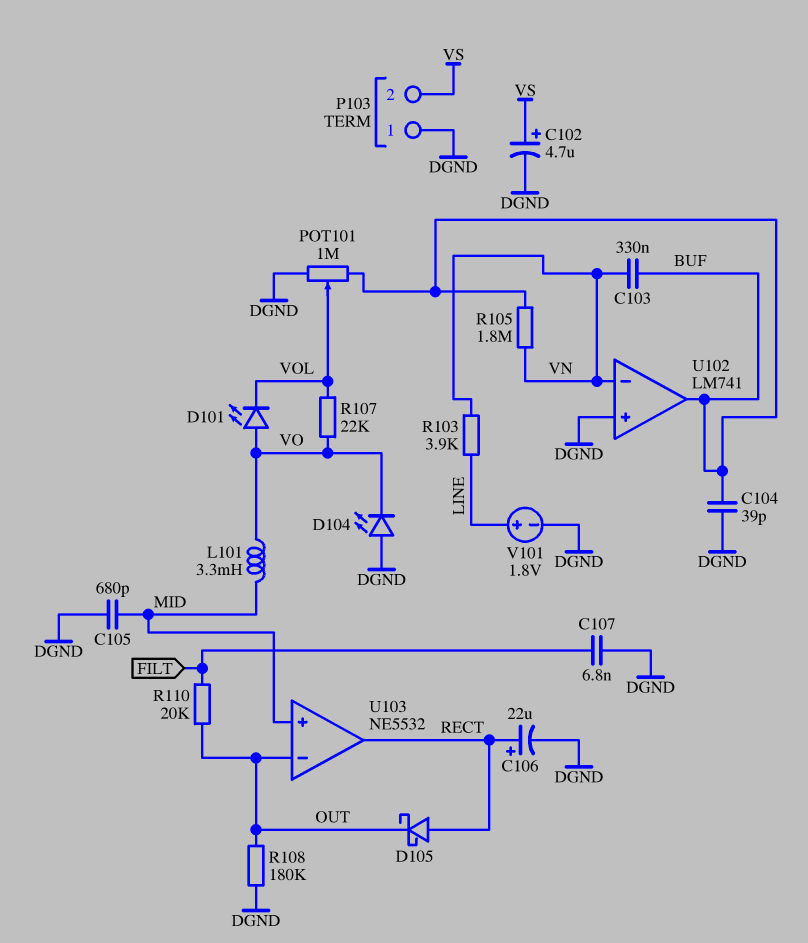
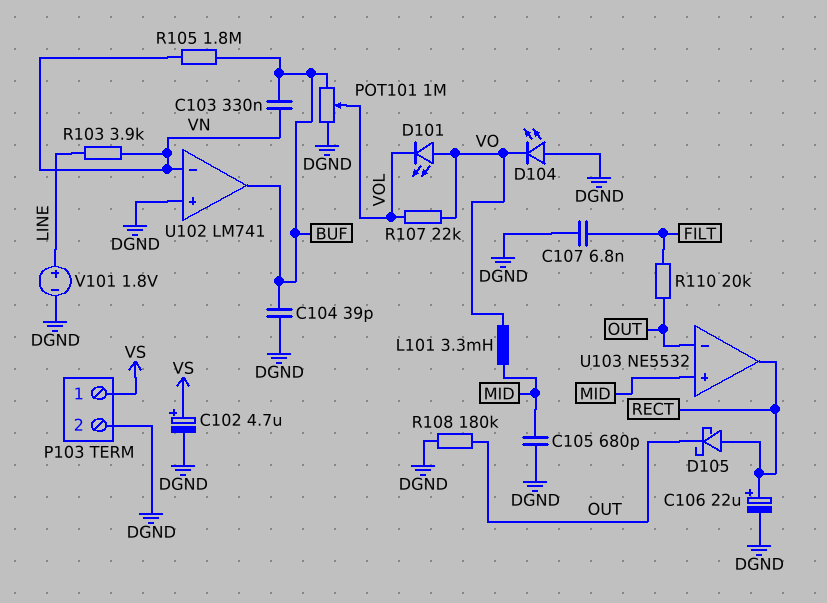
P103 pin 1: DGND -> VS
P103 pin 2: VS -> DGND

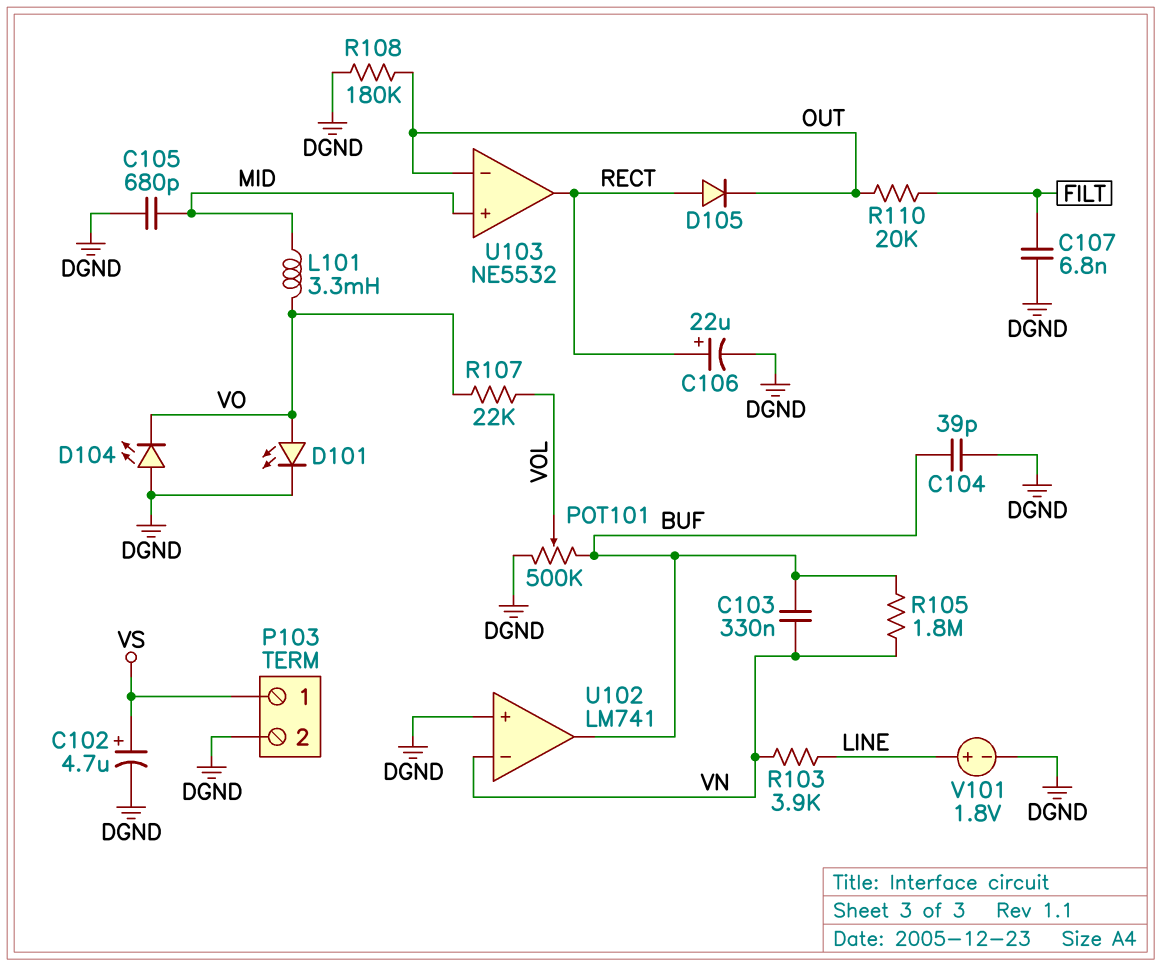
D101: LED (A VO, K VOL) -> LED (A VO, K DGND)
D105: schottky (A RECT, K OUT) -> diode (A RECT, K OUT)
POT101: 1M (BUF, DGND, wiper VOL) -> 500k (BUF, DGND, wiper VOL)

